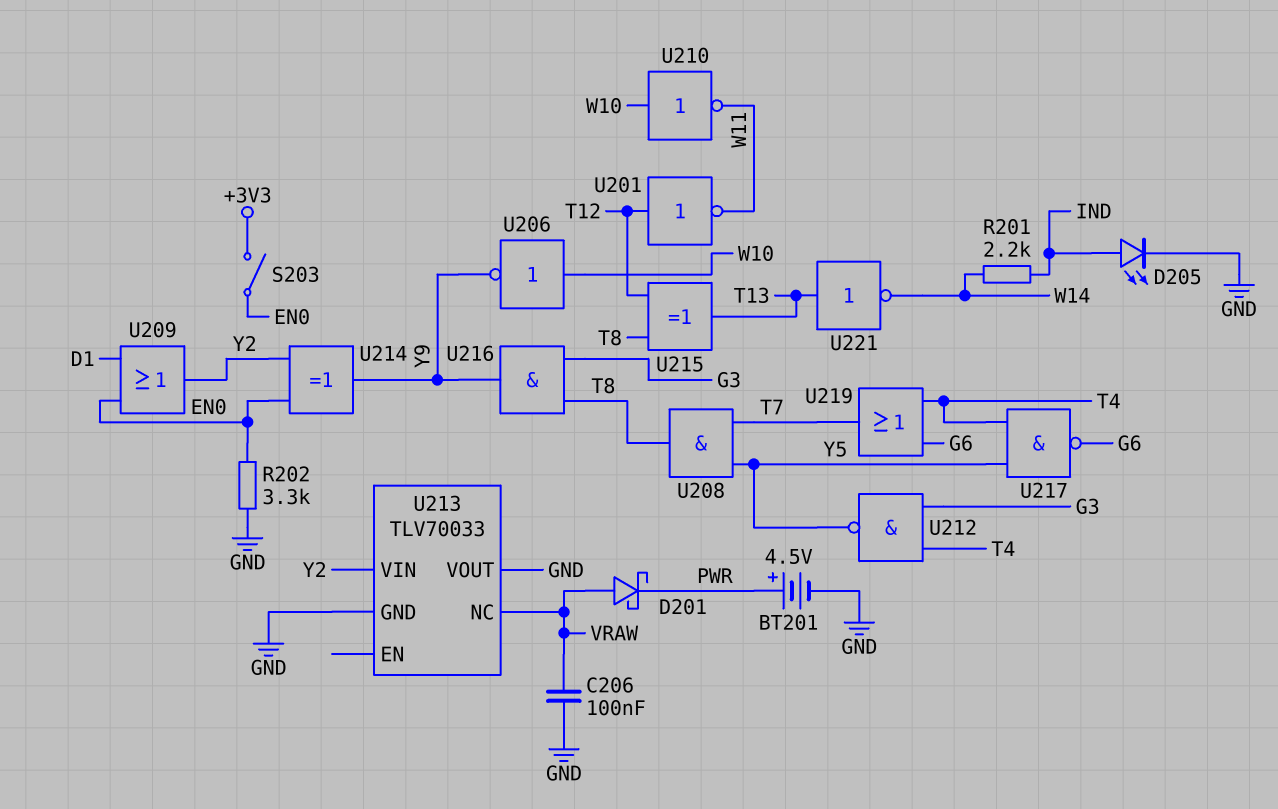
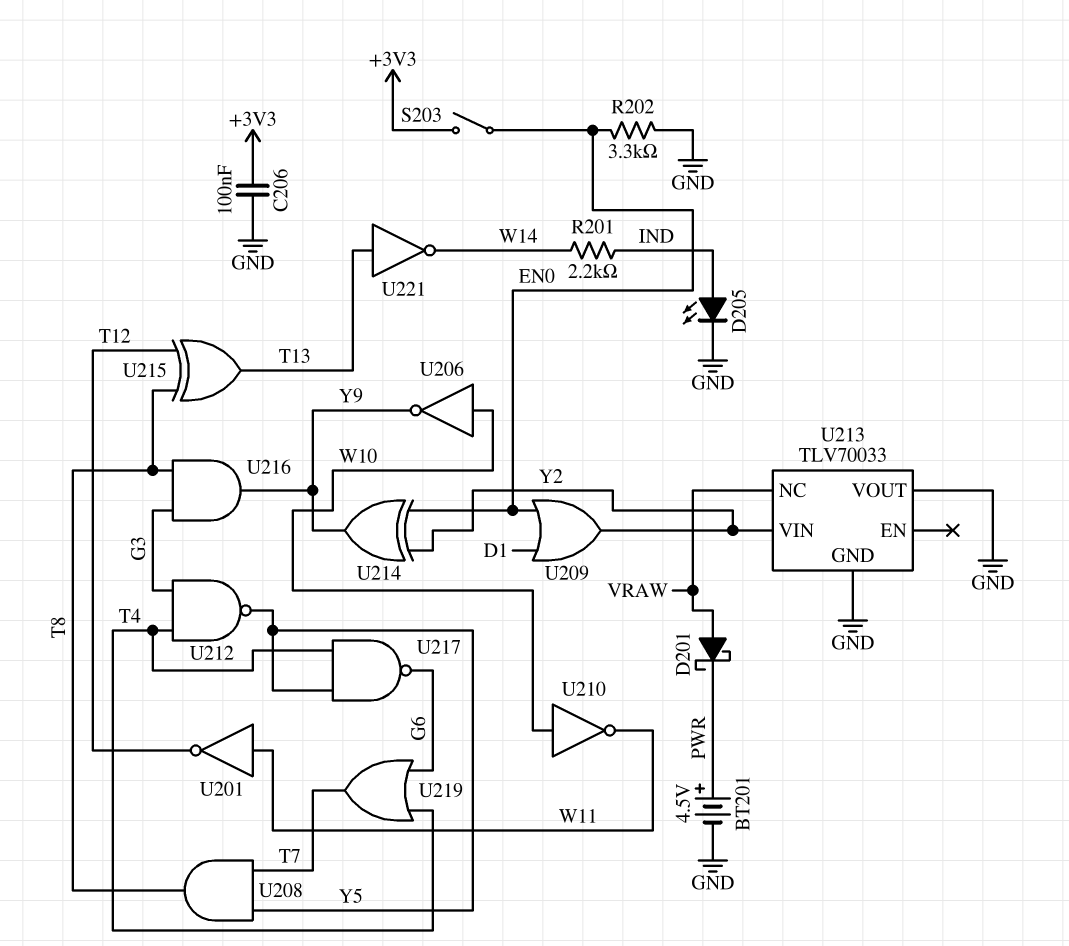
C206: 100nF (GND, VRAW) -> 100nF (+3V3, GND)
U201: NOT (in T12, out W11) -> NOT (in W11, out T12)

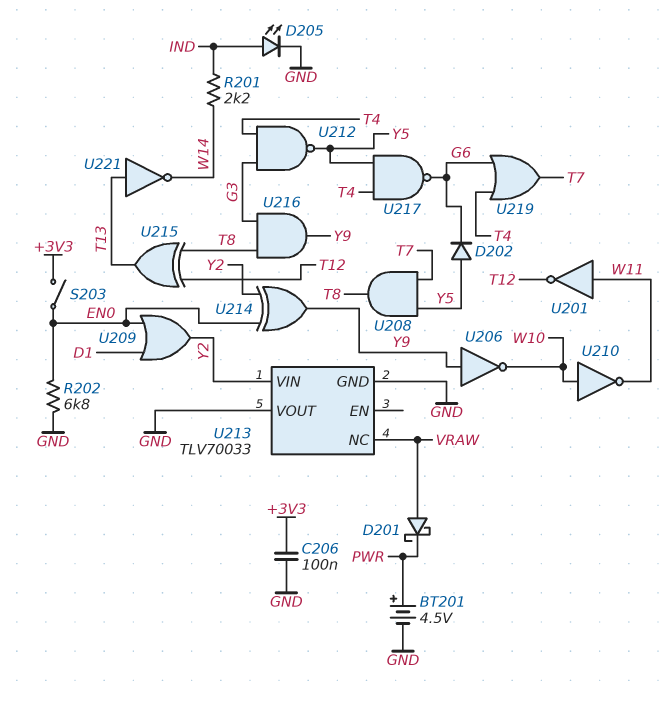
D202: none -> diode (A Y5, K G6)
R202: 3.3k (EN0, GND) -> 6.8k (EN0, GND)
U206: NOT (in W10, out Y9) -> NOT (in Y9, out W10)

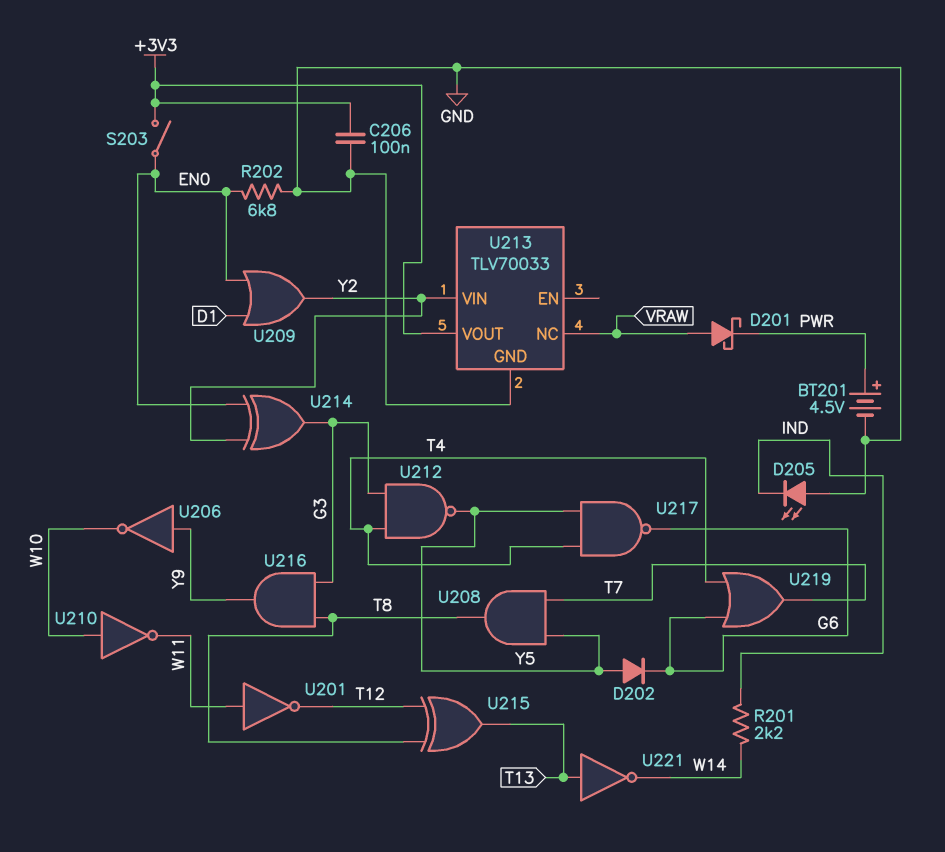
D205: LED (A IND, K GND) -> LED (A GND, K IND)
U213 pin VOUT: GND -> +3V3
U214: XOR (in EN0, in Y2, out Y9) -> XOR (in EN0, in Y2, out G3)

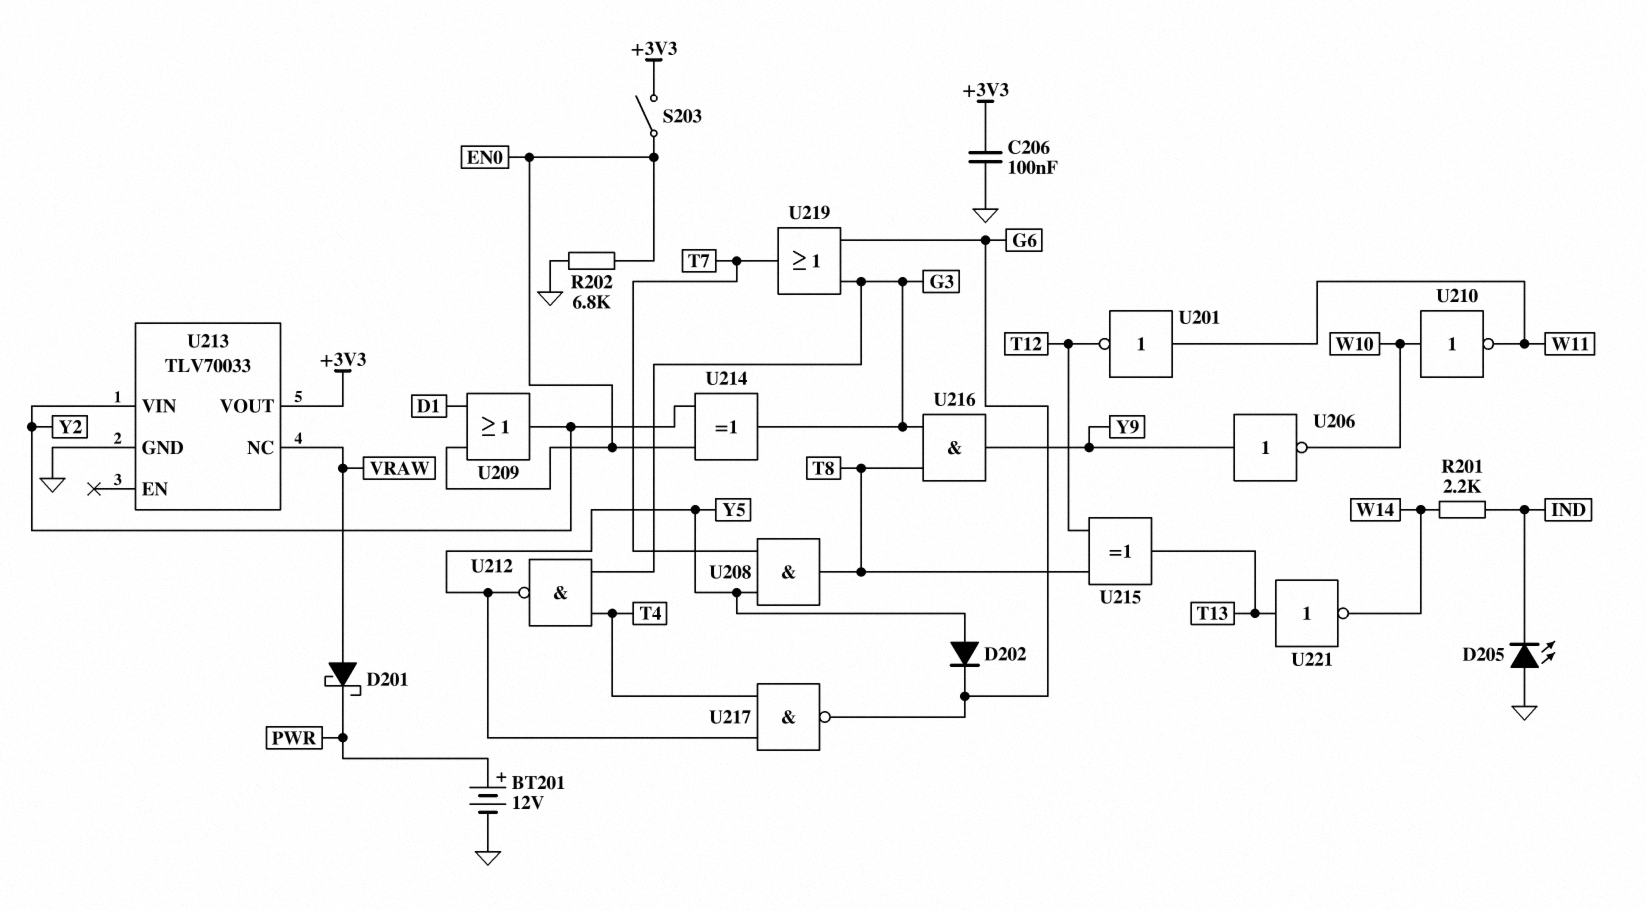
BT201: 4.5V (plus PWR, minus GND) -> 12V (plus PWR, minus GND)
U219: OR (in G6, in T4, out T7) -> OR (in G3, in G6, out T7)

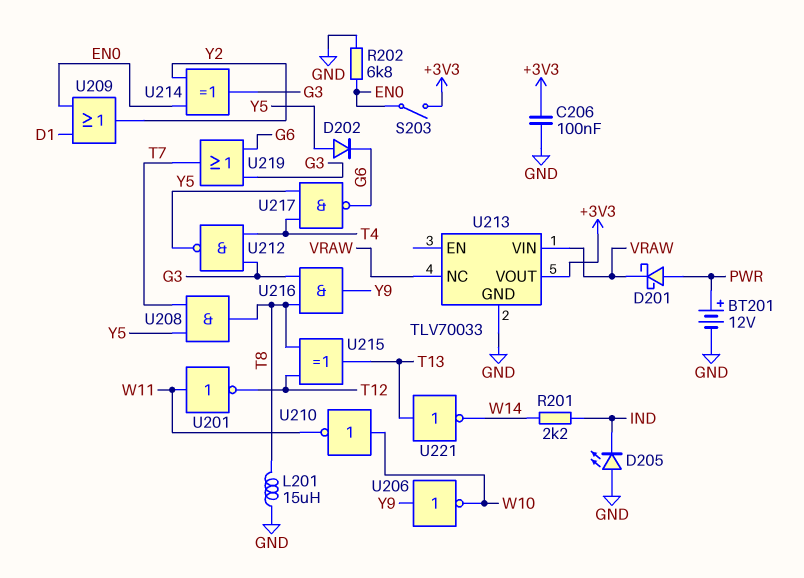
D201: schottky (A VRAW, K PWR) -> schottky (A PWR, K VRAW)
L201: none -> 15uH (GND, T8)
U213 pin VIN: Y2 -> VRAW

